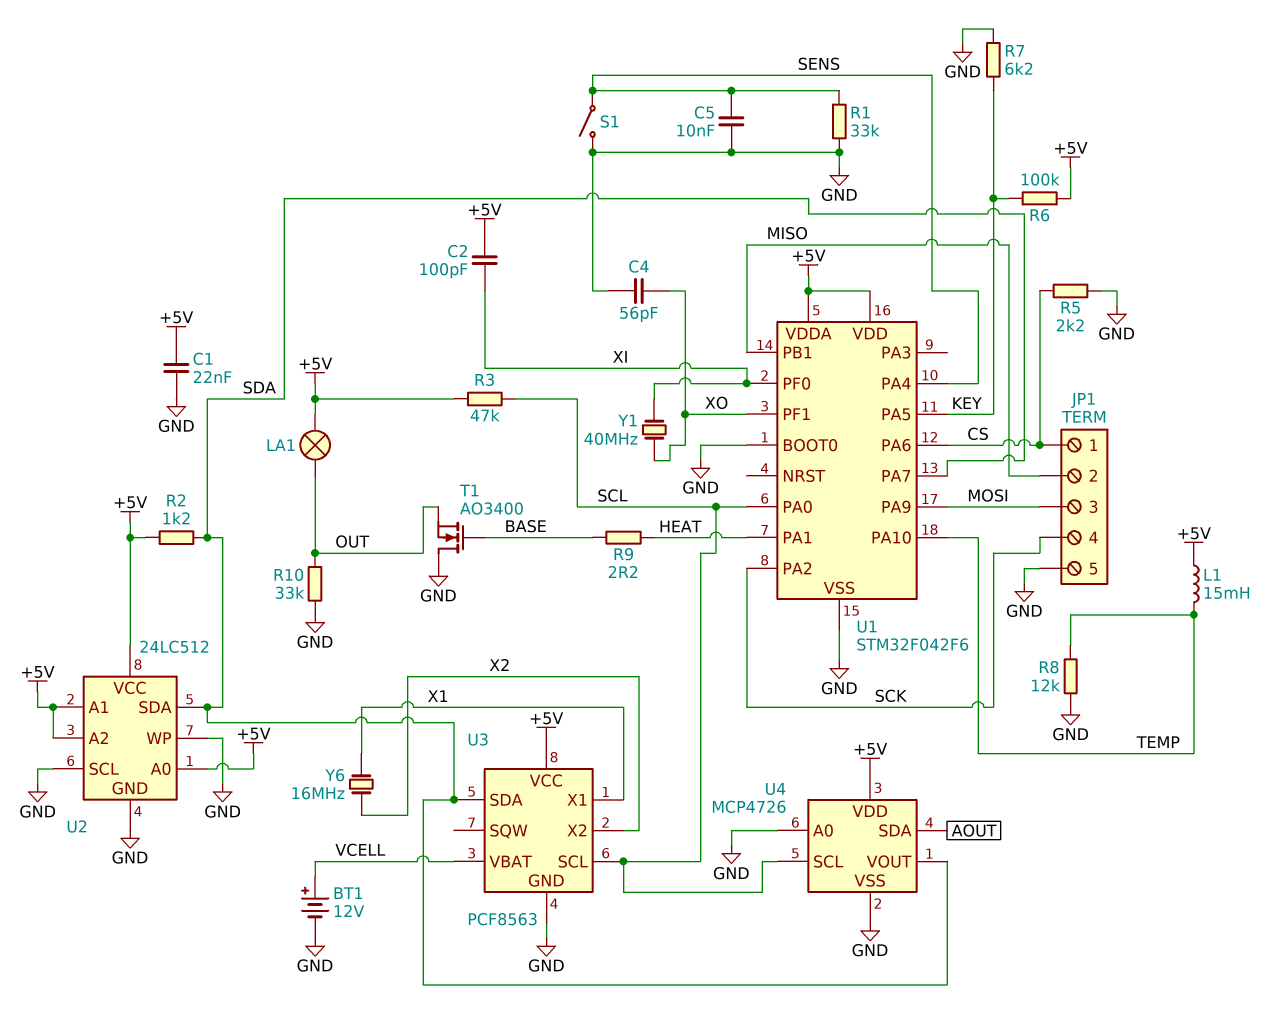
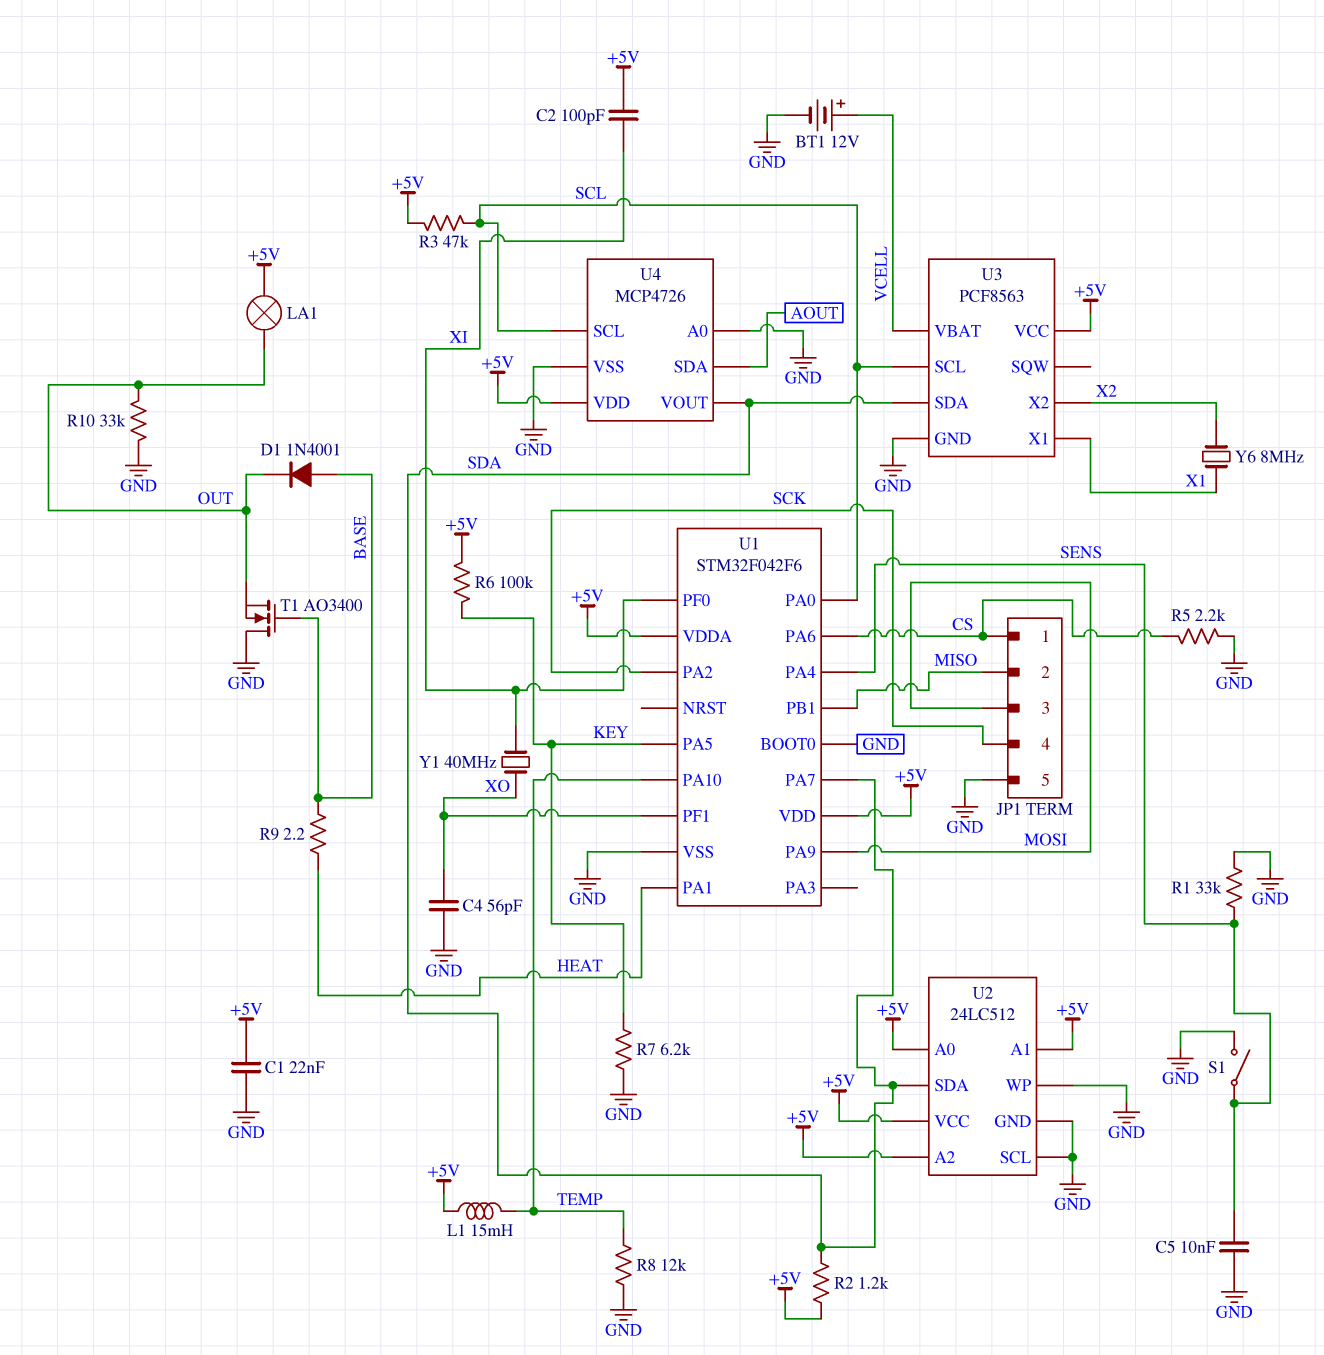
D1: none -> diode 1N4001 (A BASE, K OUT)
Y6: 16MHz (X1, X2) -> 8MHz (X1, X2)

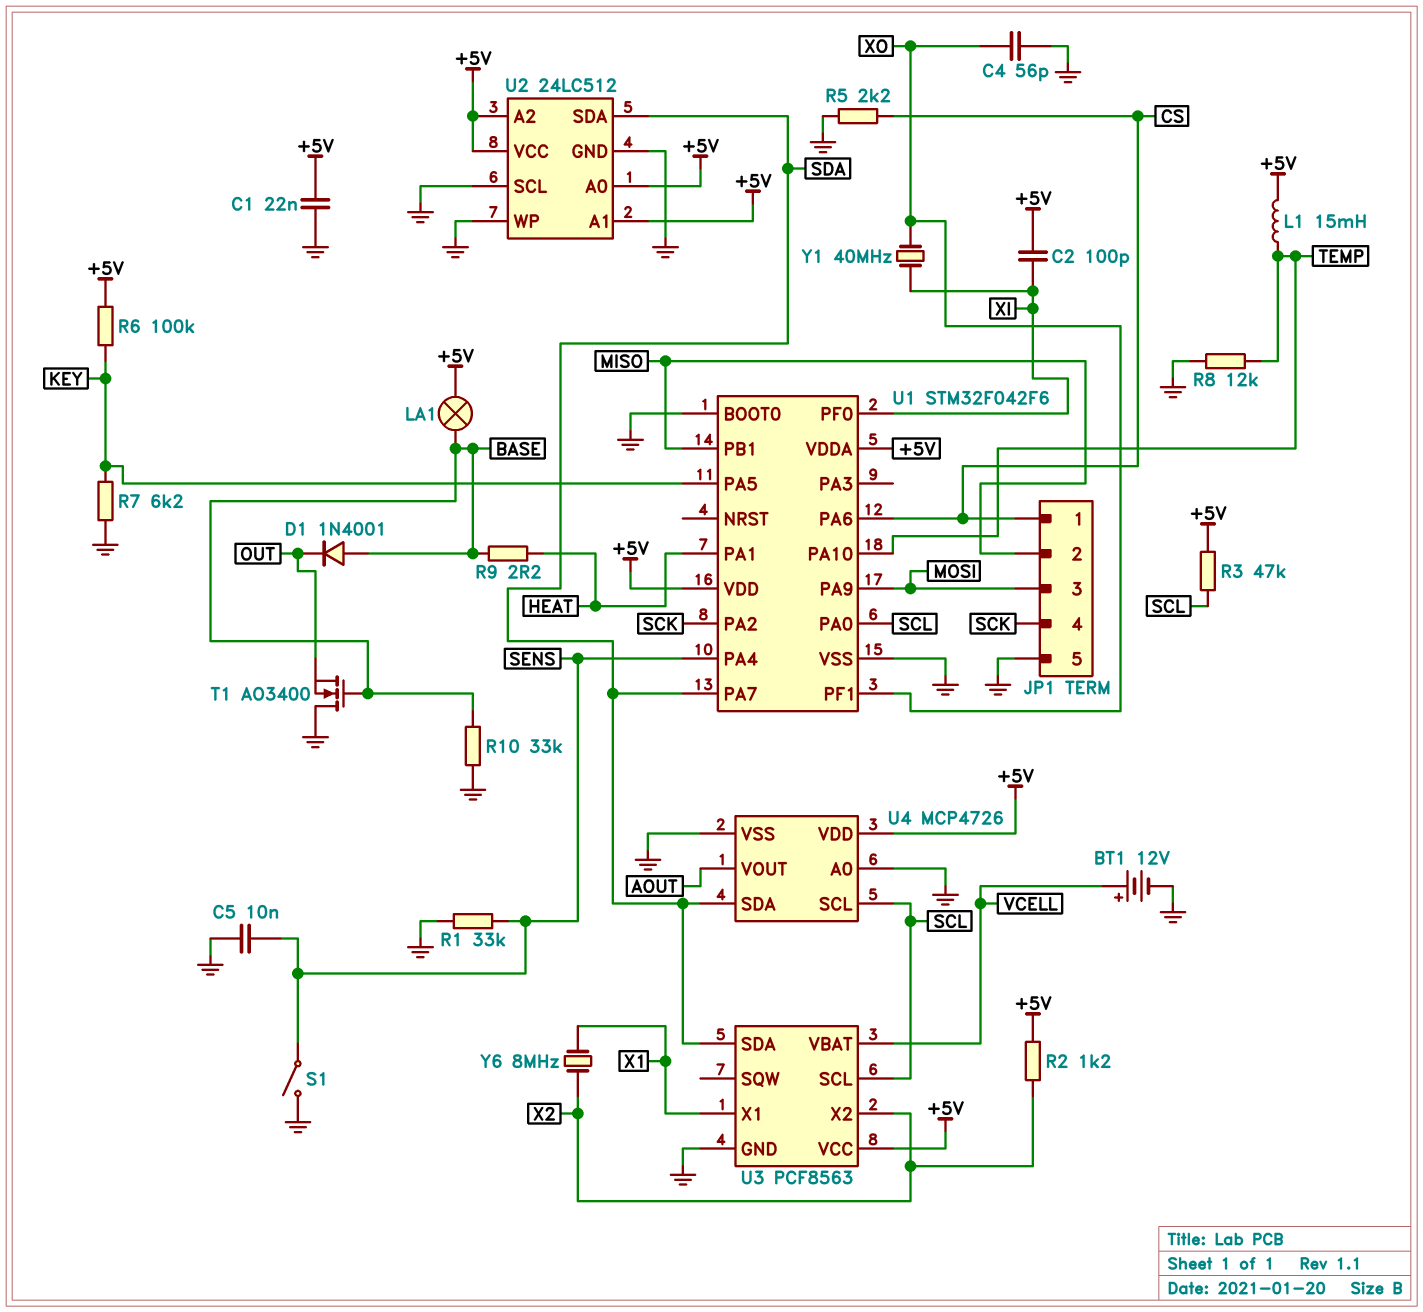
LA1: lamp (+5V, OUT) -> lamp (+5V, BASE)
R2: 1.2k (+5V, SDA) -> 1.2k (+5V, X2)
R10: 33k (GND, OUT) -> 33k (BASE, GND)
U4 pin SDA: AOUT -> SDA
U4 pin VOUT: SDA -> AOUT

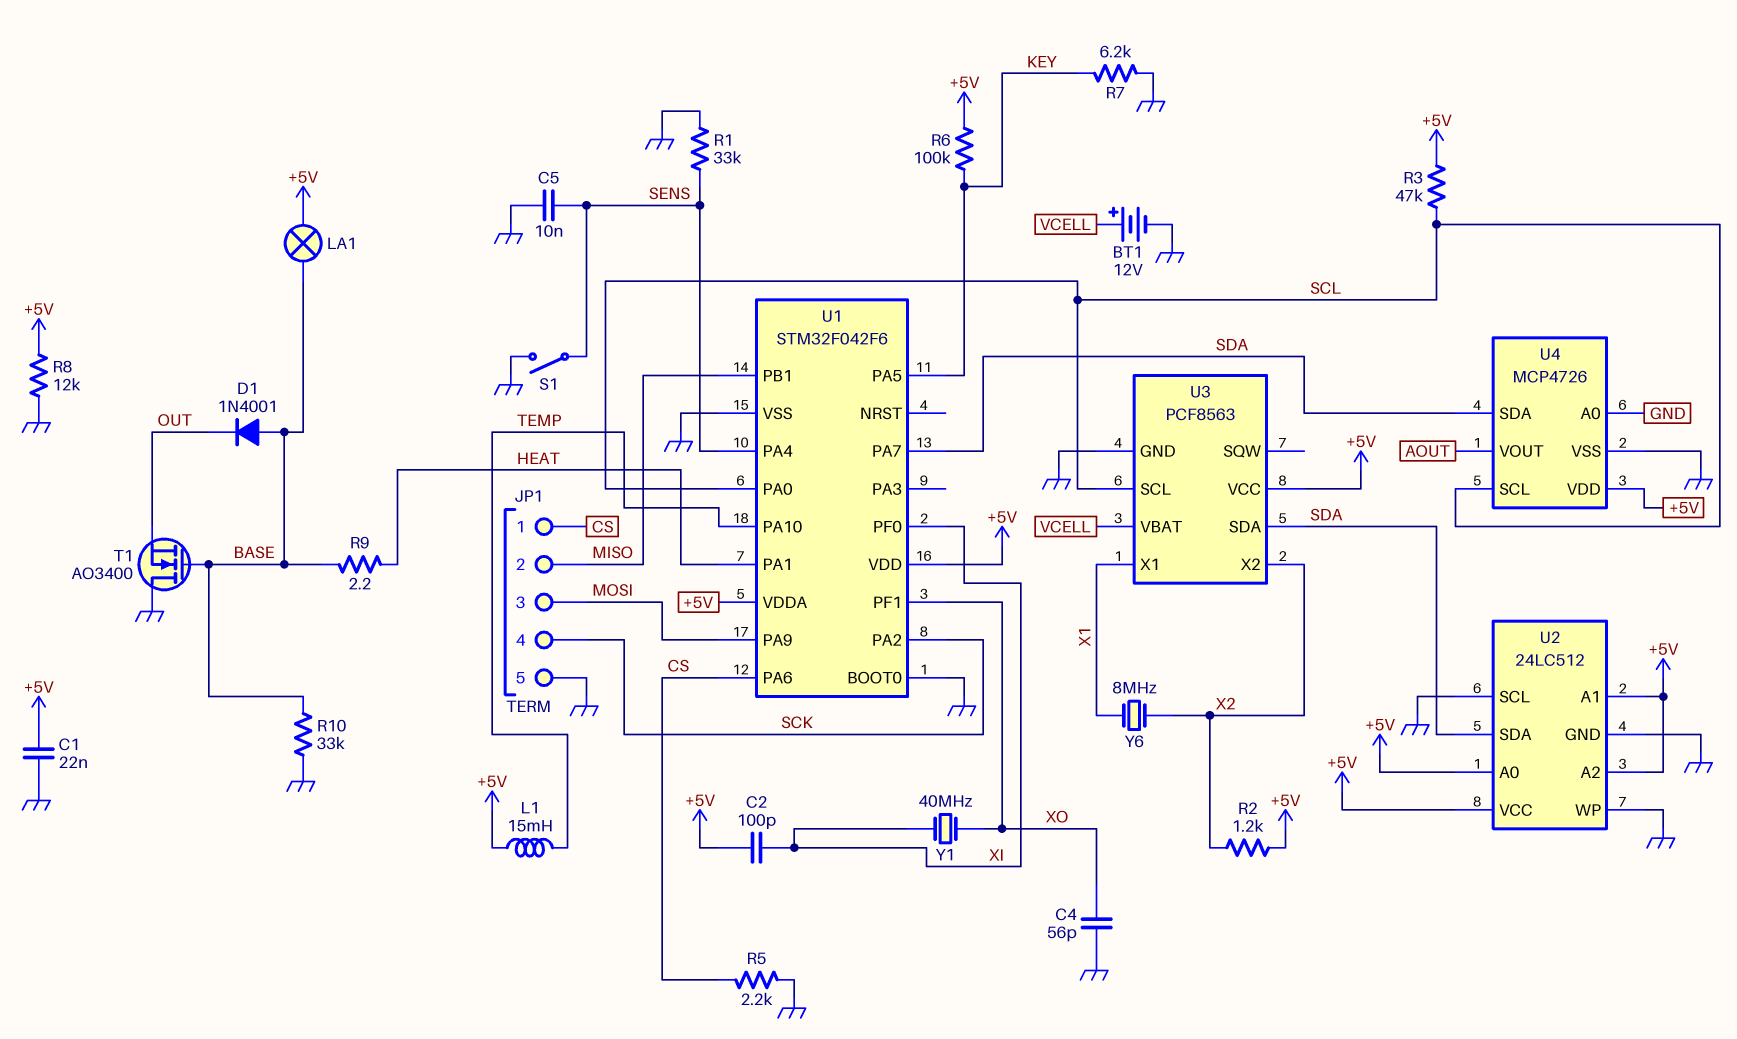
R8: 12k (GND, TEMP) -> 12k (+5V, GND)

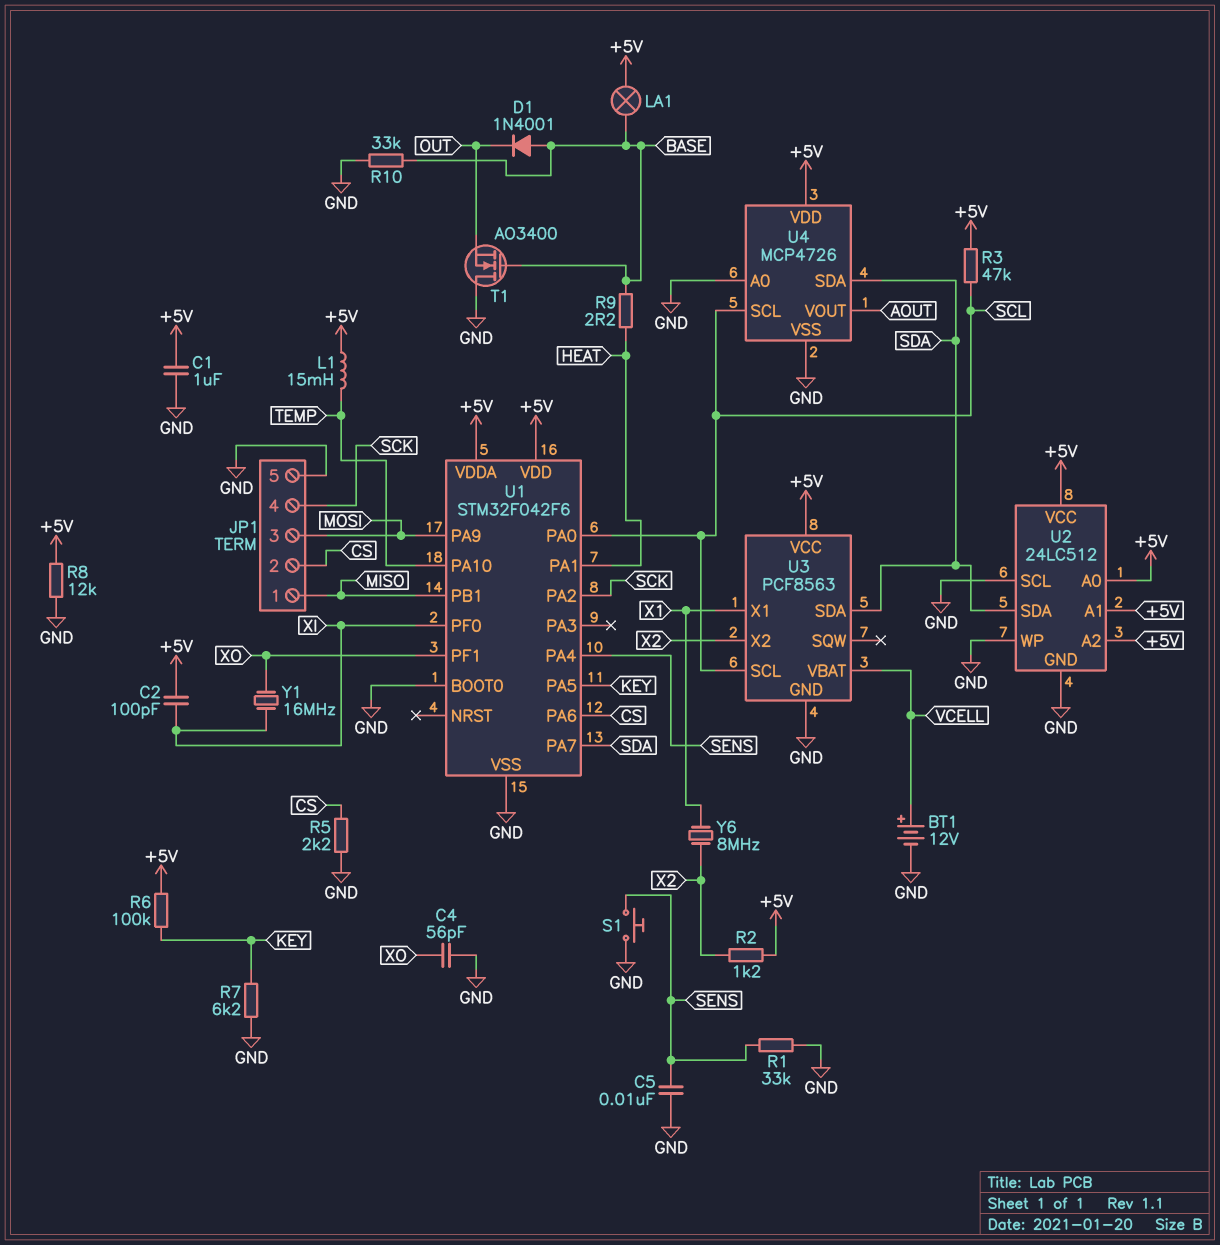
C1: 22nF (+5V, GND) -> 1uF (+5V, GND)
JP1 pin 1: CS -> MISO
JP1 pin 2: MISO -> CS
S1: switch (GND, SENS) -> button (GND, SENS)
Y1: 40MHz (XI, XO) -> 16MHz (XI, XO)

